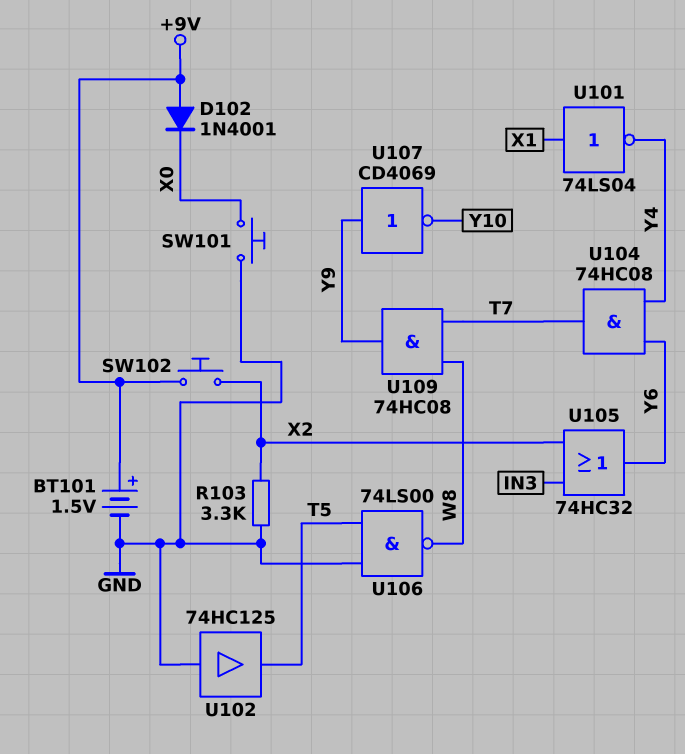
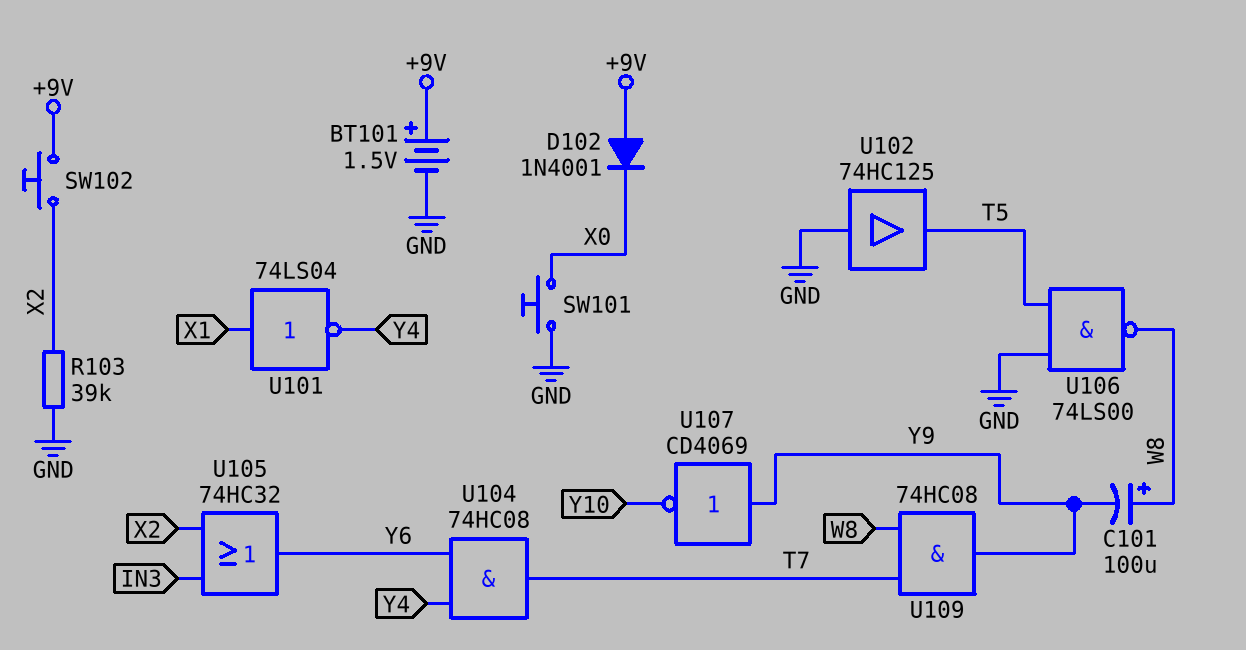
C101: none -> 100uF (plus W8, minus Y9)
R103: 3.3k (GND, X2) -> 39k (GND, X2)

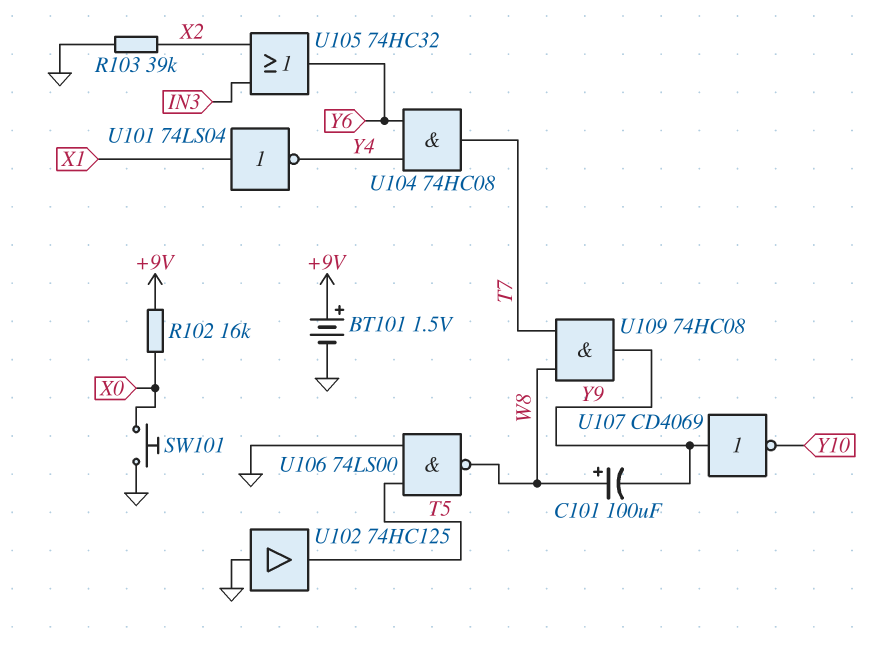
D102: diode 1N4001 (A +9V, K X0) -> none
R102: none -> 16k (+9V, X0)
SW102: button (+9V, X2) -> none

